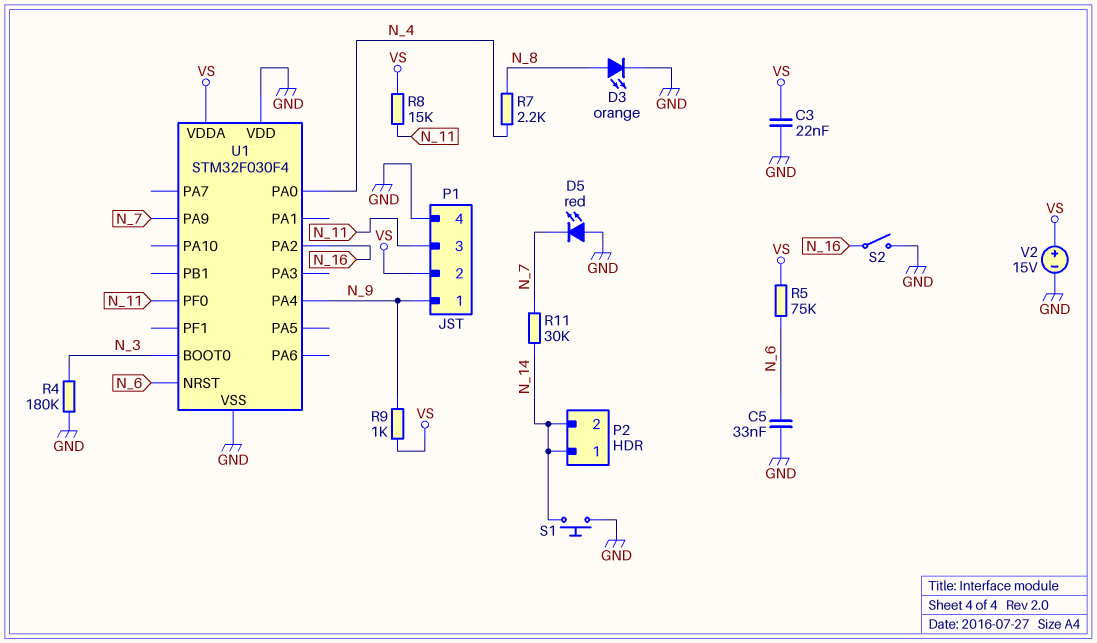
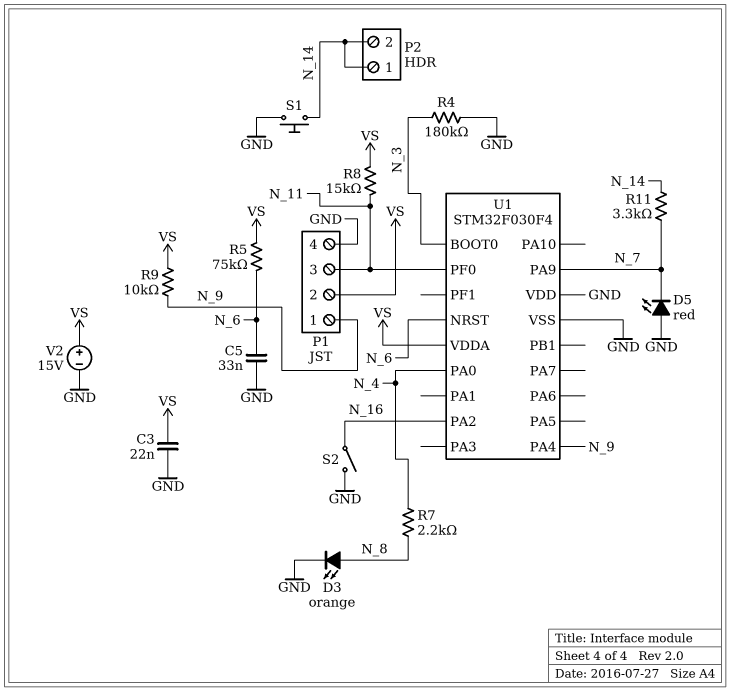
R9: 1k (N_9, VS) -> 10k (N_9, VS)
R11: 30k (N_7, N_14) -> 3.3k (N_7, N_14)

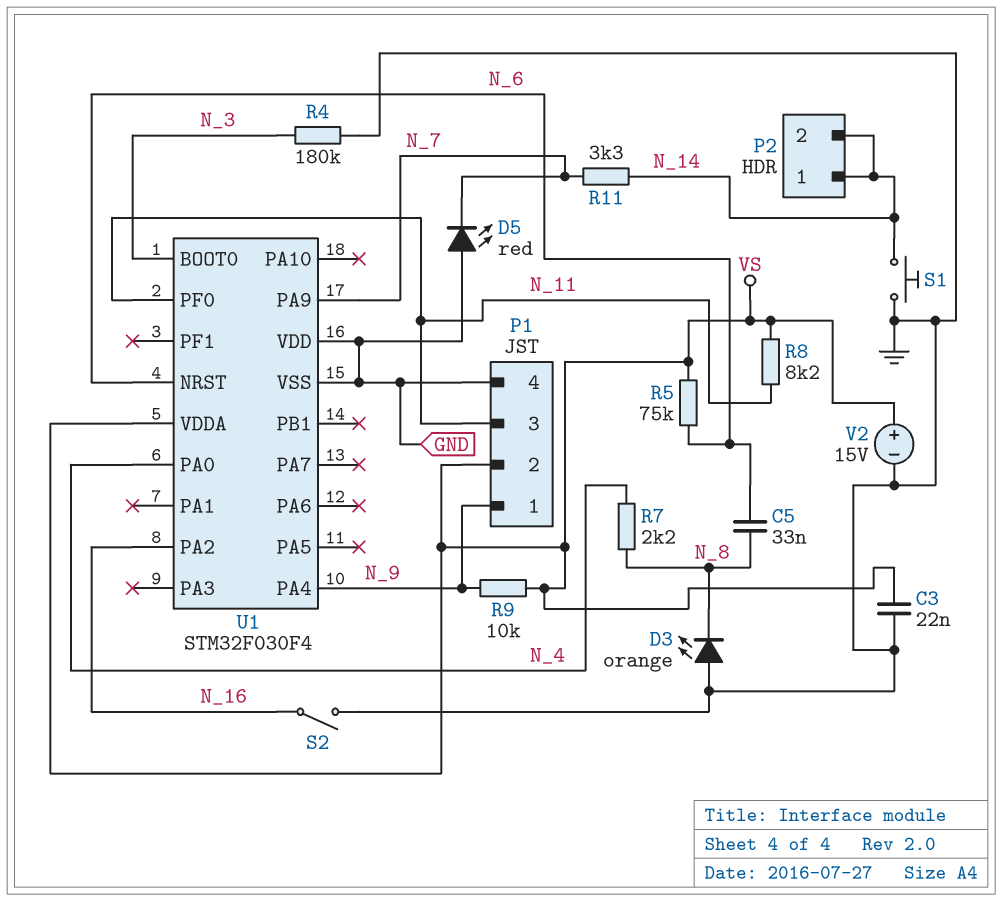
C5: 33nF (GND, N_6) -> 33nF (N_6, N_8)
D3: LED orange (A N_8, K GND) -> LED orange (A GND, K N_8)
R8: 15k (N_11, VS) -> 8.2k (N_11, VS)

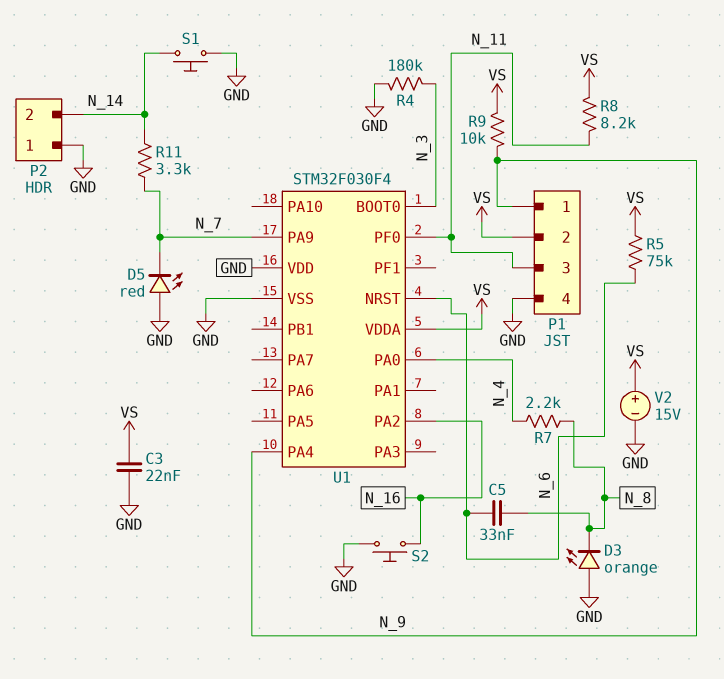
P2 pin 1: N_14 -> GND
S2: switch (GND, N_16) -> button (GND, N_16)

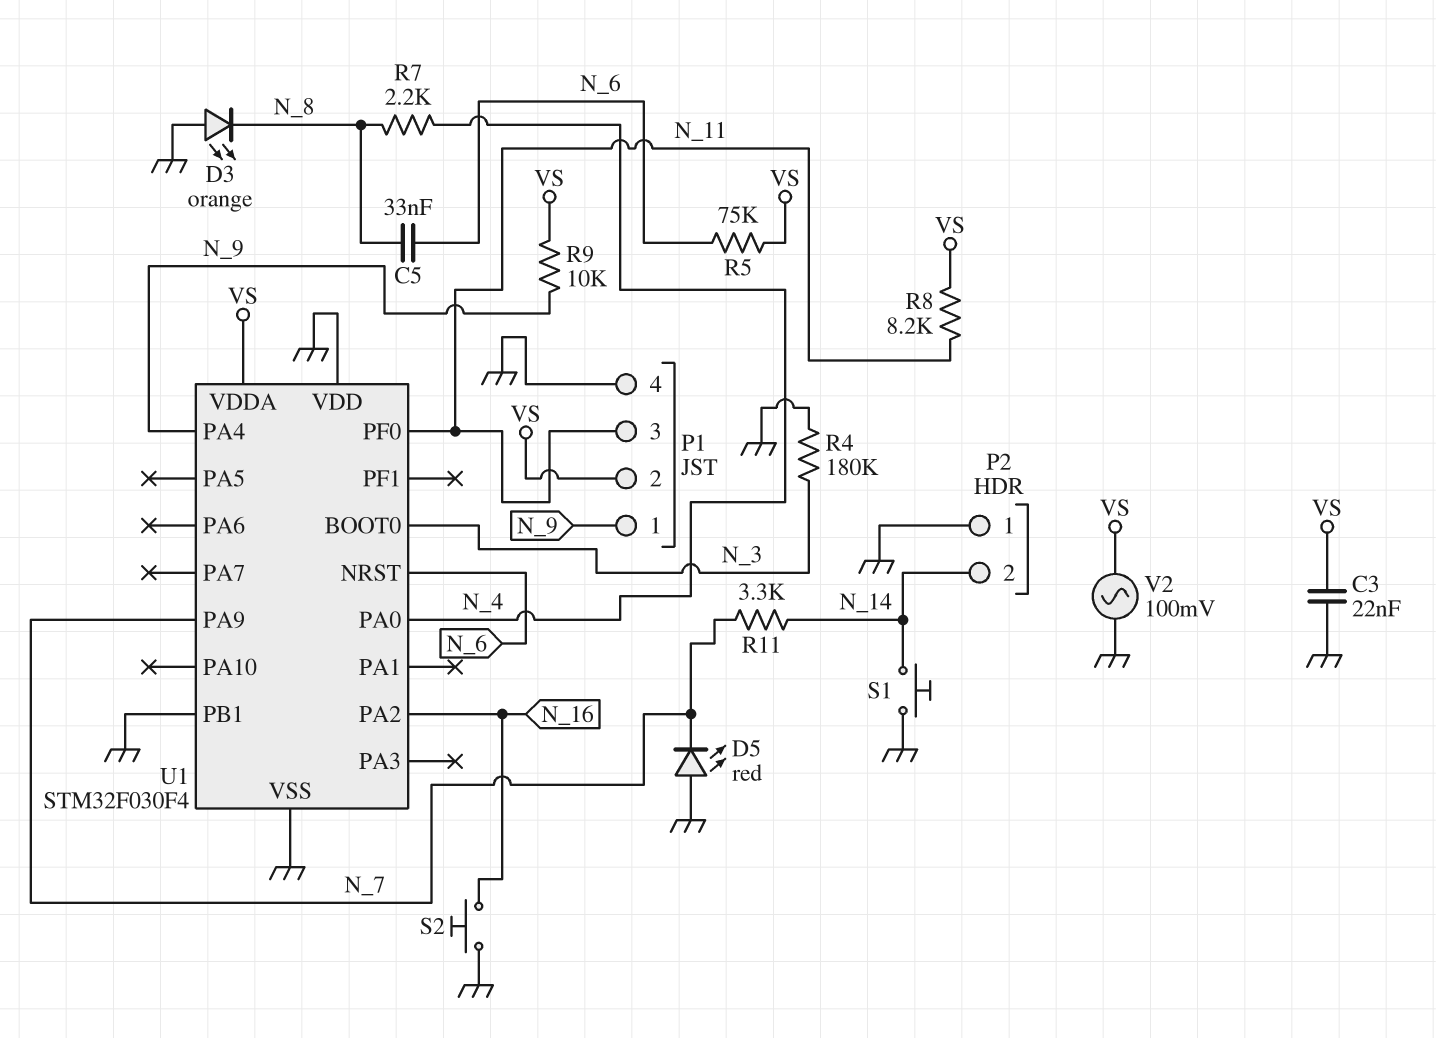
U1 pin PB1: none -> GND
V2: 15V (plus VS, minus GND) -> AC 100mV (GND, VS)

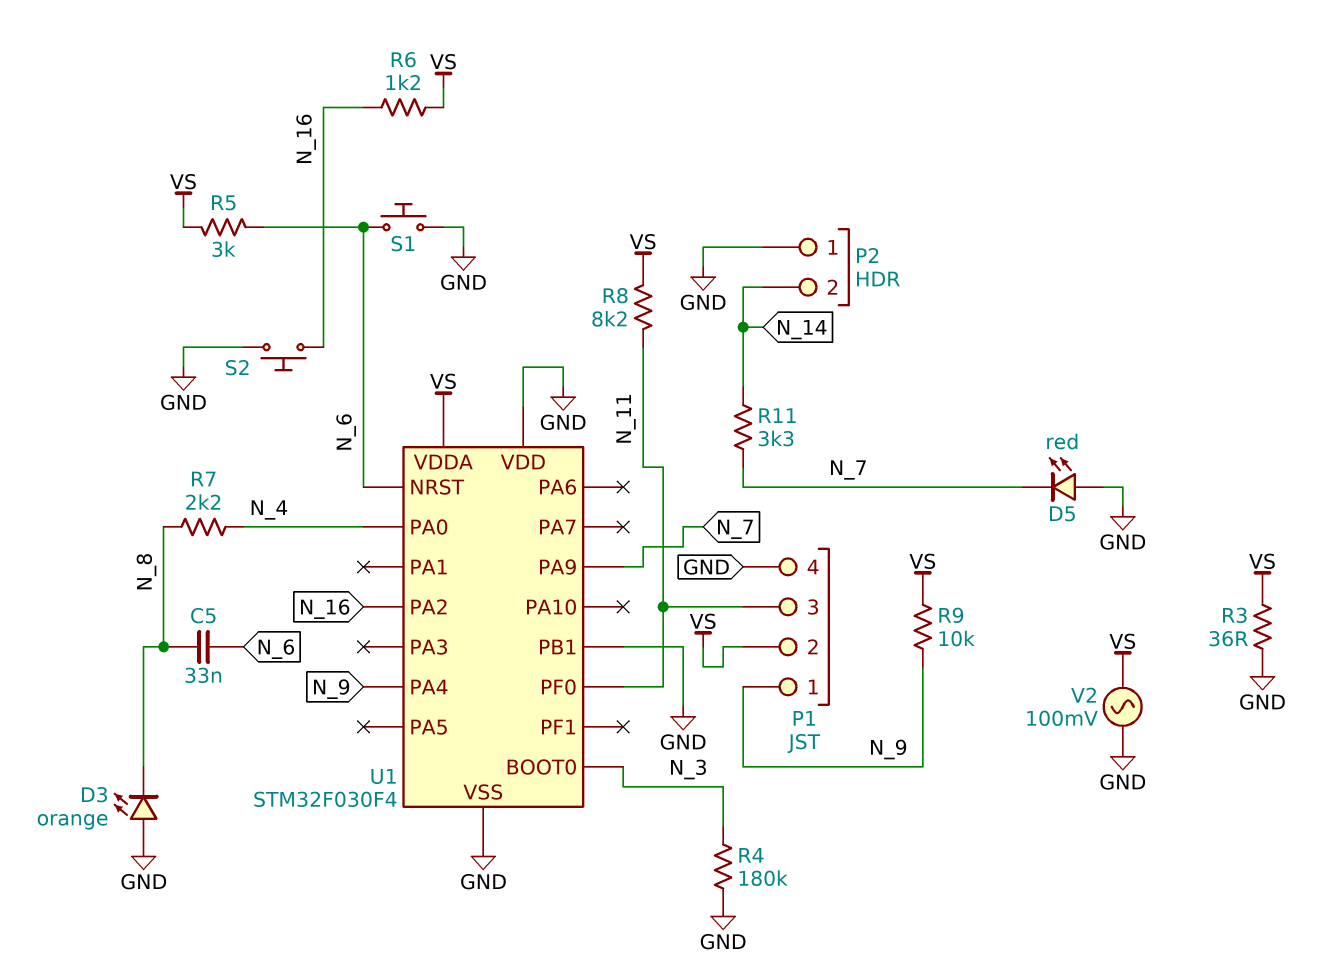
C3: 22nF (GND, VS) -> none
R3: none -> 36 (GND, VS)
R5: 75k (N_6, VS) -> 3k (N_6, VS)
R6: none -> 1.2k (N_16, VS)
S1: button (GND, N_14) -> button (GND, N_6)

